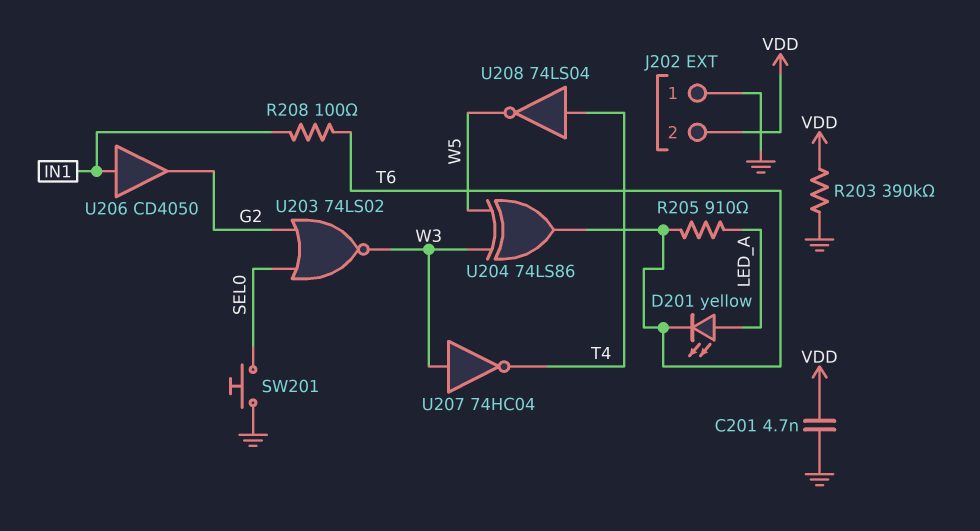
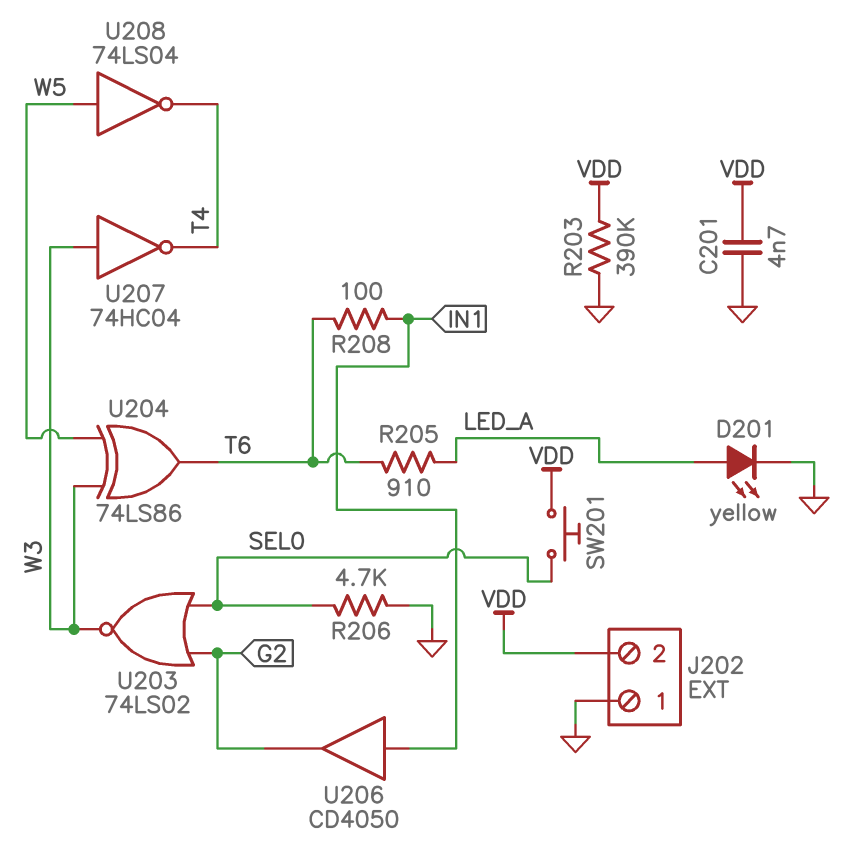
D201: LED yellow (A LED_A, K T6) -> LED yellow (A LED_A, K GND)
R206: none -> 4.7k (GND, SEL0)
SW201: button (GND, SEL0) -> button (SEL0, VDD)
U208: NOT 74LS04 (in T4, out W5) -> NOT 74LS04 (in W5, out T4)

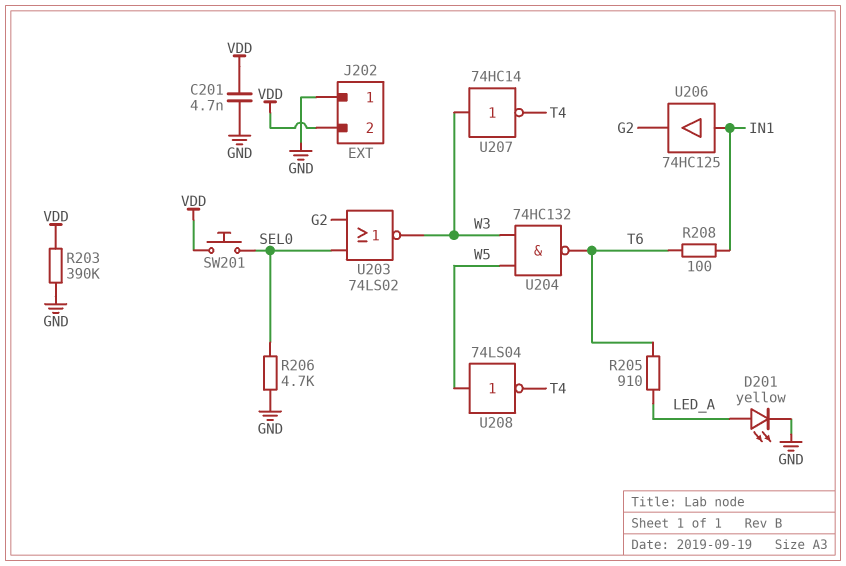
U204: XOR 74LS86 (in W3, in W5, out T6) -> NAND 74HC132 (in W3, in W5, out T6)
U206: buffer CD4050 (in IN1, out G2) -> buffer 74HC125 (in IN1, out G2)
U207: NOT 74HC04 (in W3, out T4) -> NOT 74HC14 (in W3, out T4)

